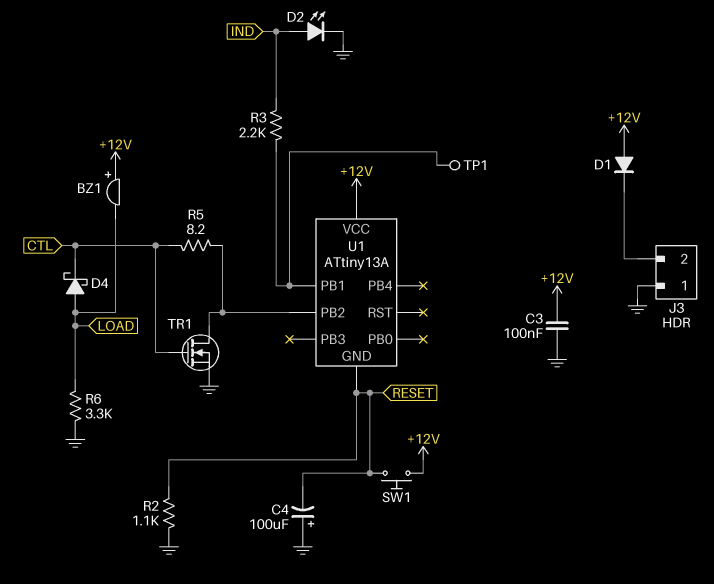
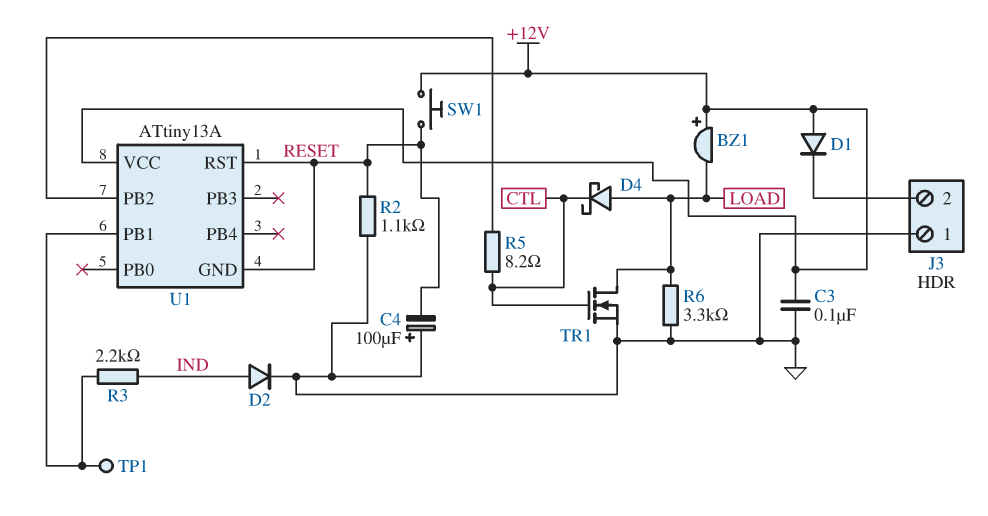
D2: LED (A IND, K GND) -> diode (A IND, K GND)
TR1: NMOS (G CTL, D U1/PB2, S GND) -> NMOS (G CTL, D LOAD, S GND)
U1 pin RST: none -> RESET

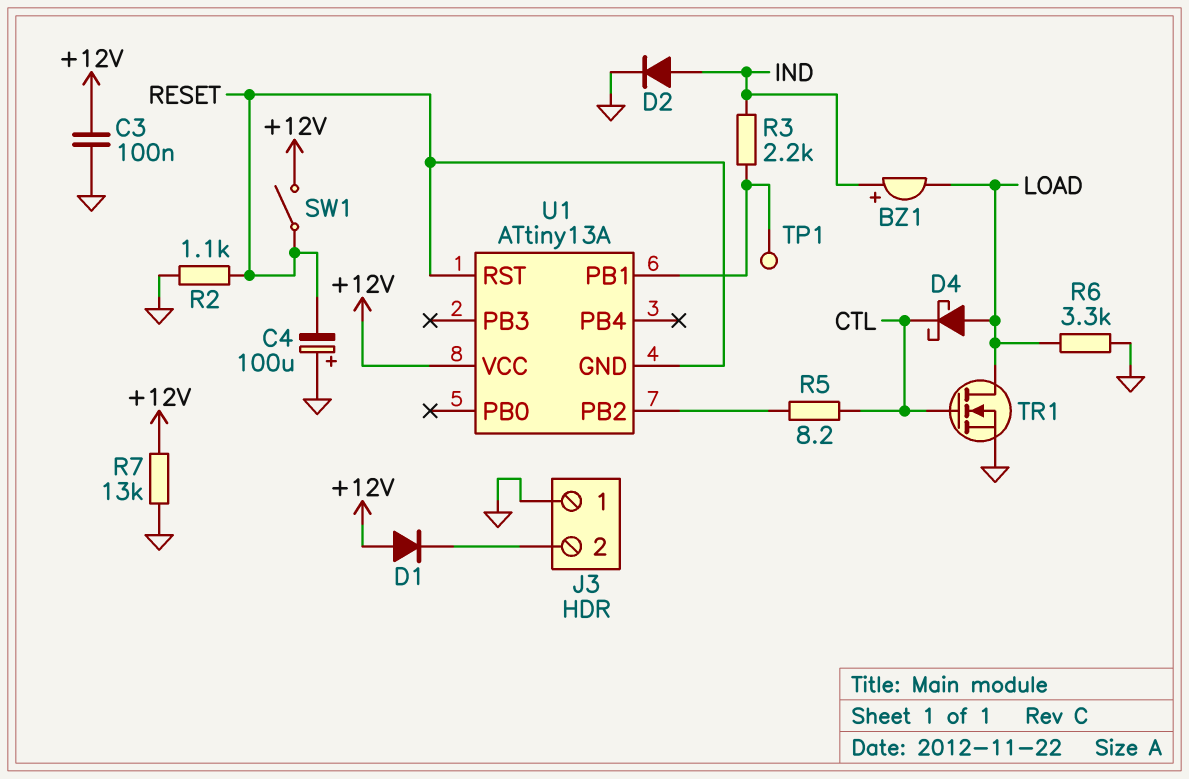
BZ1: buzzer (plus +12V, minus LOAD) -> buzzer (plus IND, minus LOAD)
R7: none -> 13k (+12V, GND)
SW1: button (+12V, RESET) -> switch (+12V, RESET)

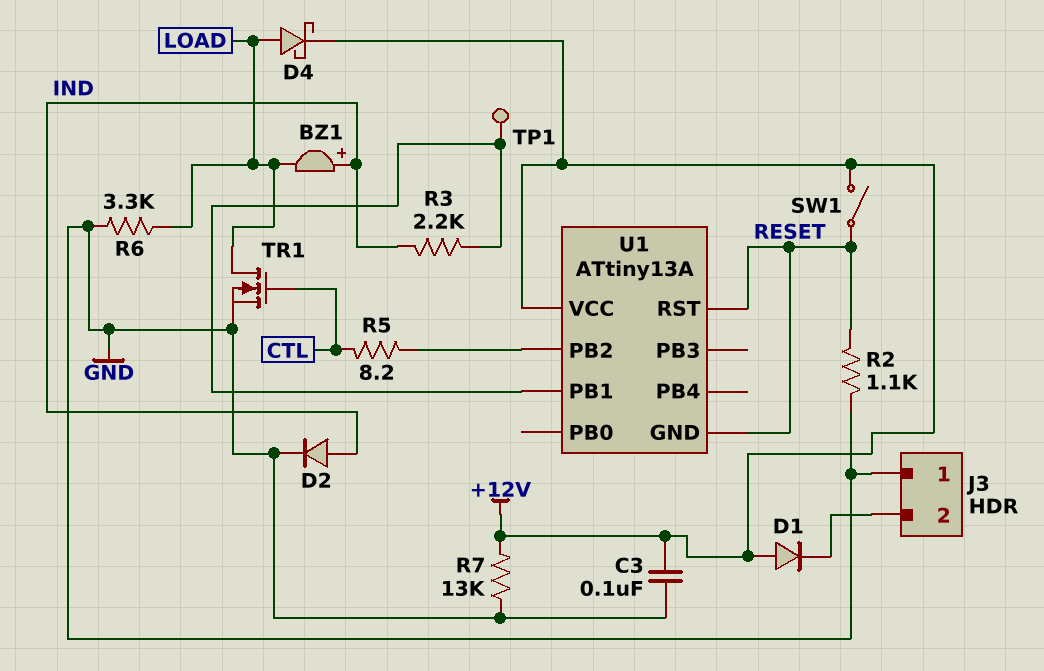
C4: 100uF (plus GND, minus RESET) -> none
D4: schottky (A LOAD, K CTL) -> schottky (A LOAD, K +12V)

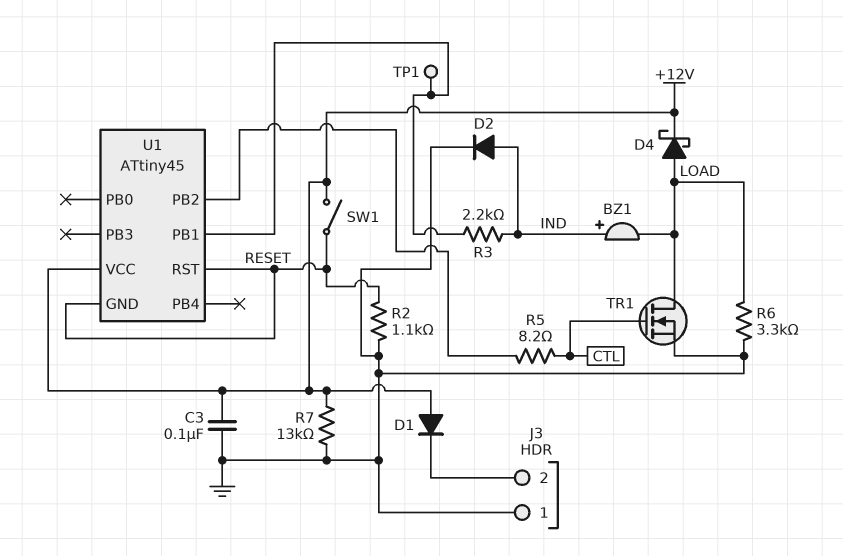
U1: ATtiny13A -> ATtiny45

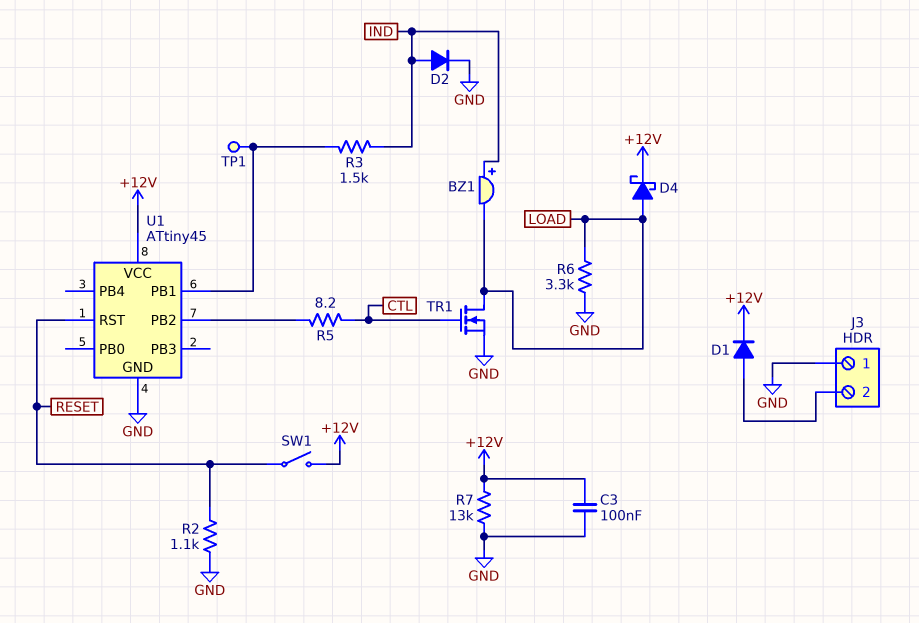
D1: diode (A +12V, K J3/2) -> diode (A J3/2, K +12V)
R3: 2.2k (IND, U1/PB1) -> 1.5k (IND, U1/PB1)
U1 pin GND: RESET -> GND

